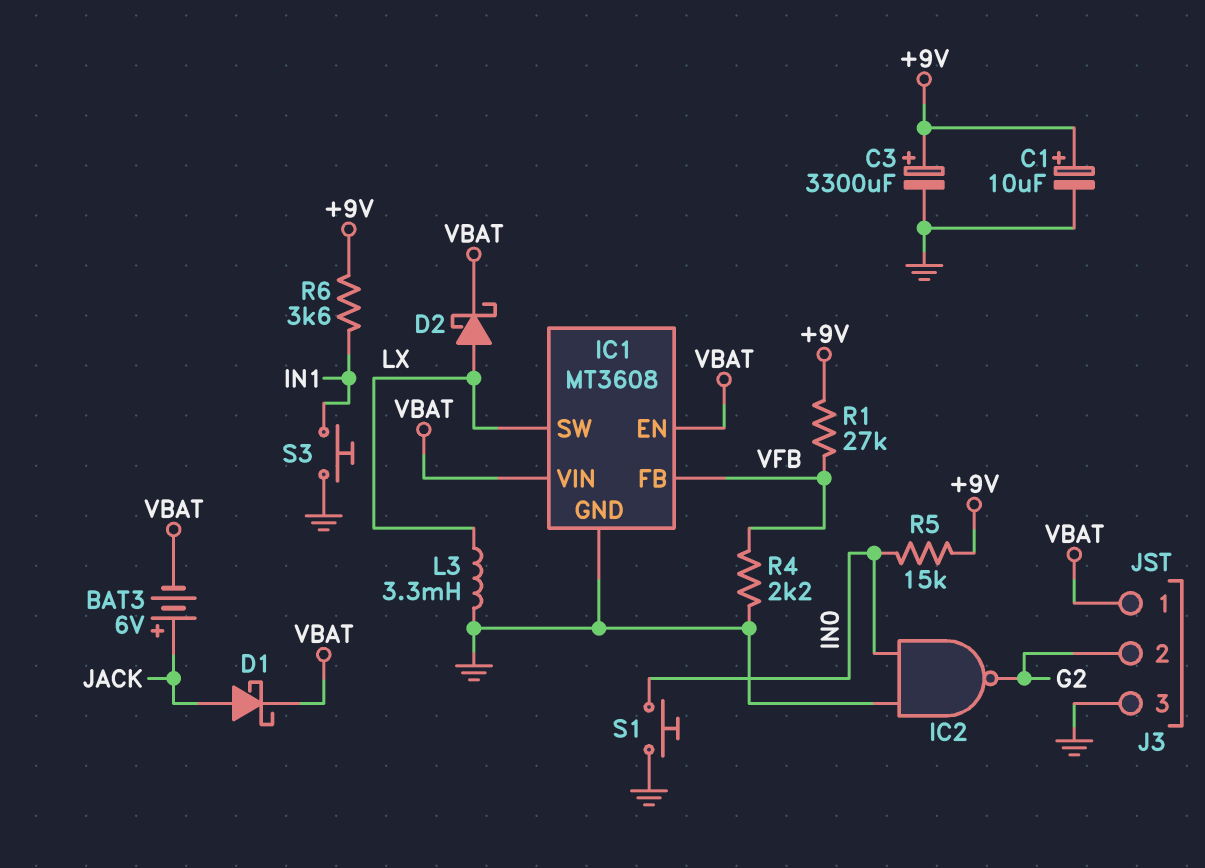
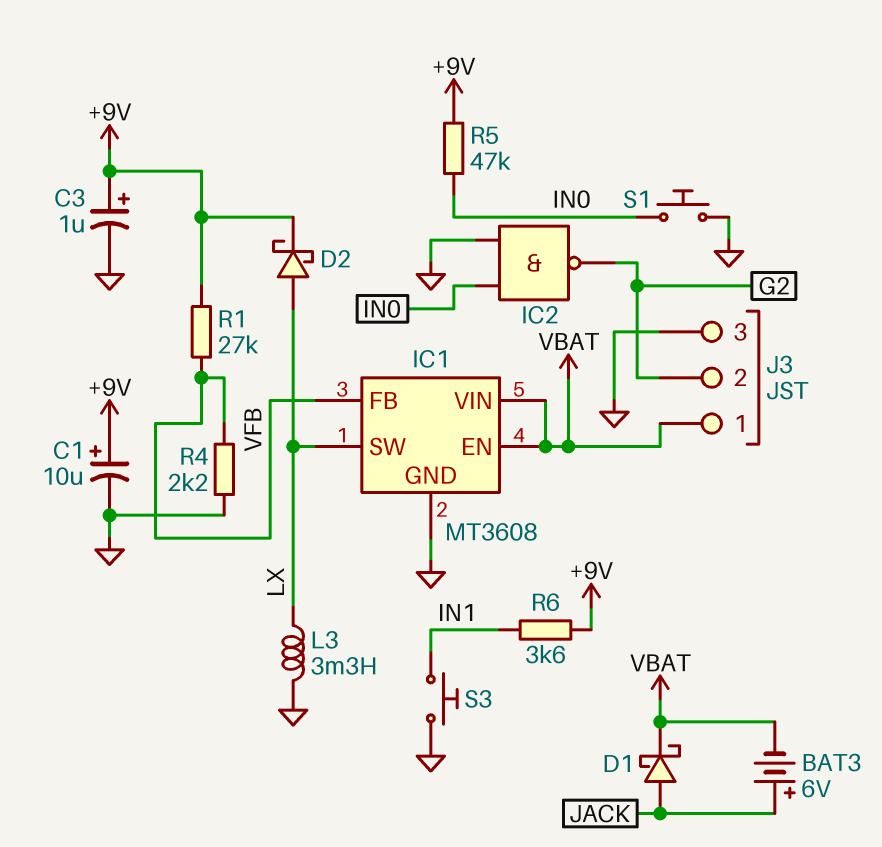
C3: 3300uF (plus +9V, minus GND) -> 1uF (plus +9V, minus GND)
D2: schottky (A LX, K VBAT) -> schottky (A LX, K +9V)
R5: 15k (+9V, IN0) -> 47k (+9V, IN0)

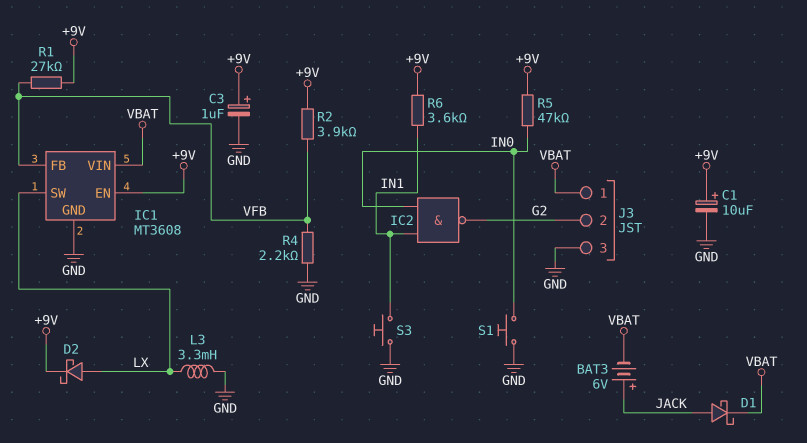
IC1 pin EN: VBAT -> +9V
IC2: NAND (in GND, in IN0, out G2) -> NAND (in IN0, in IN1, out G2)
R2: none -> 3.9k (+9V, VFB)

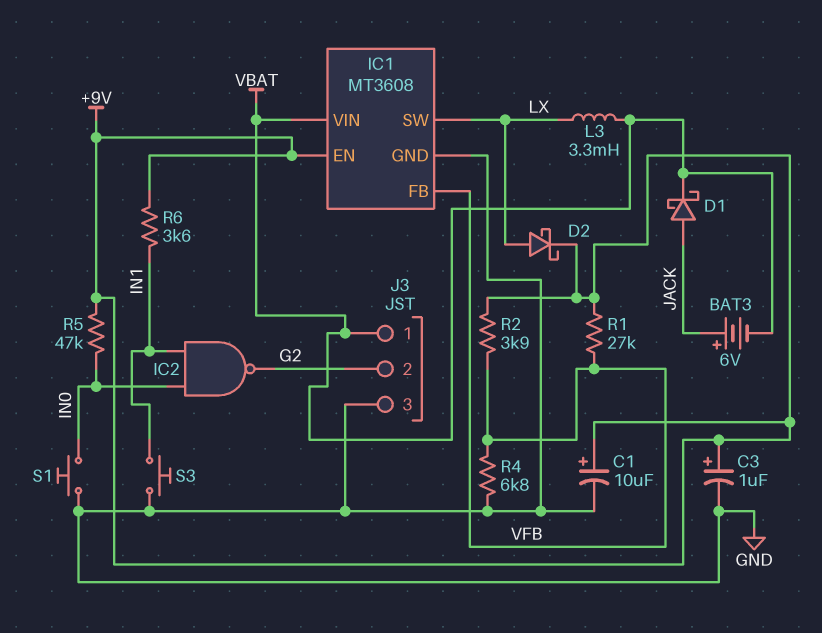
L3: 3.3mH (GND, LX) -> 3.3mH (LX, VBAT)
R4: 2.2k (GND, VFB) -> 6.8k (GND, VFB)

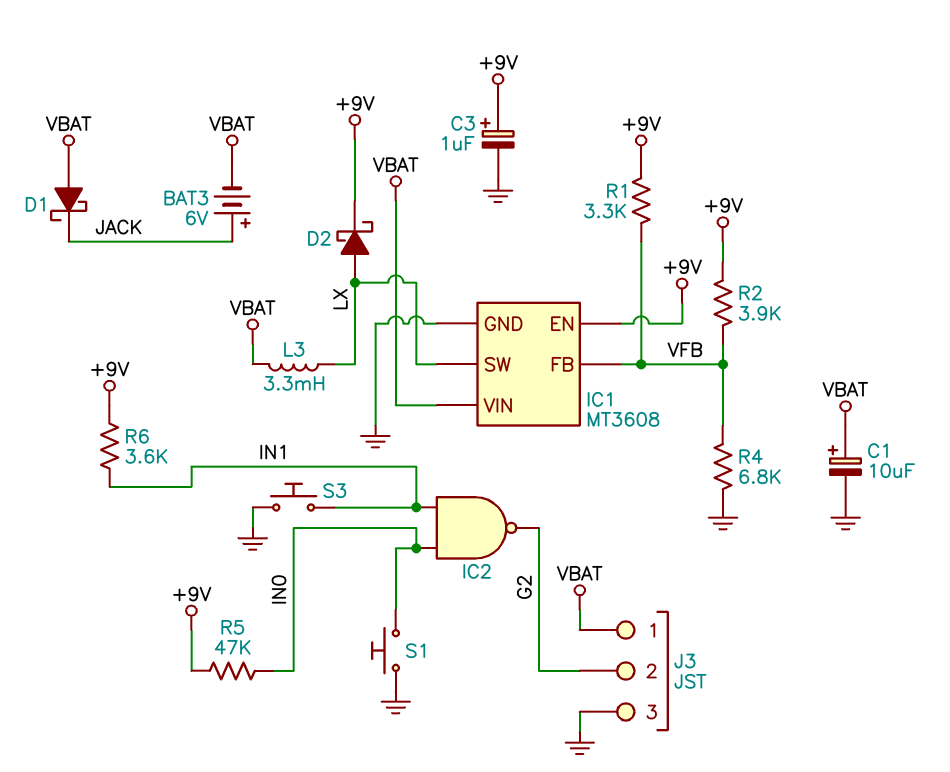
C1: 10uF (plus +9V, minus GND) -> 10uF (plus VBAT, minus GND)
D1: schottky (A JACK, K VBAT) -> schottky (A VBAT, K JACK)
R1: 27k (+9V, VFB) -> 3.3k (+9V, VFB)

